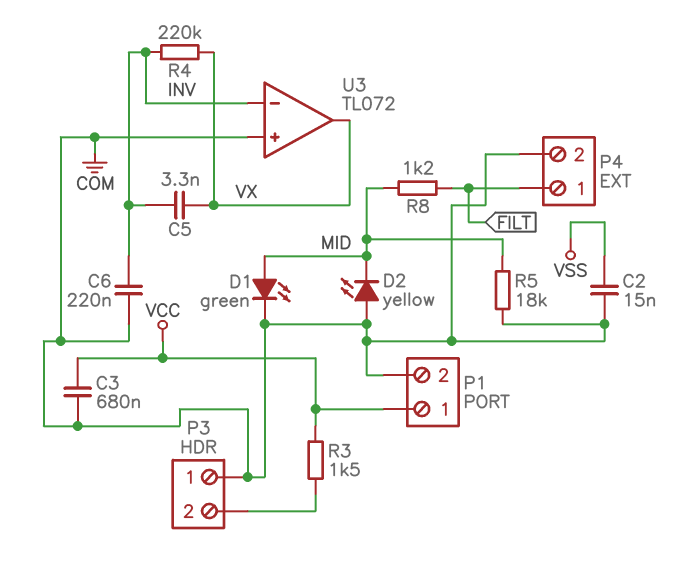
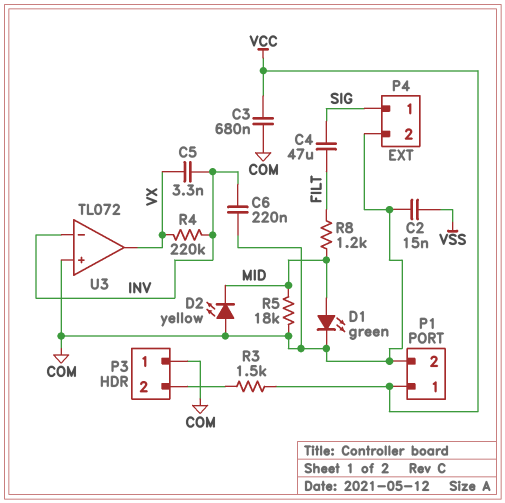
C4: none -> 47uF (FILT, SIG)
P4 pin 1: FILT -> SIG

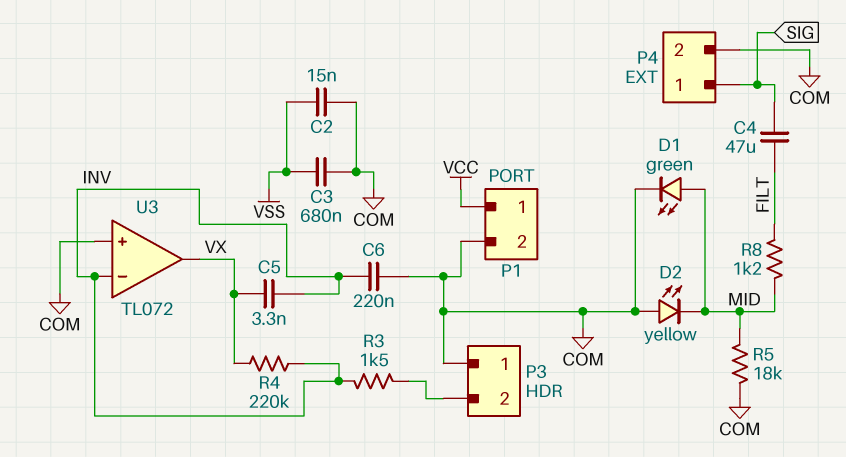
C3: 680nF (COM, VCC) -> 680nF (COM, VSS)
R3: 1.5k (P3/2, VCC) -> 1.5k (INV, P3/2)

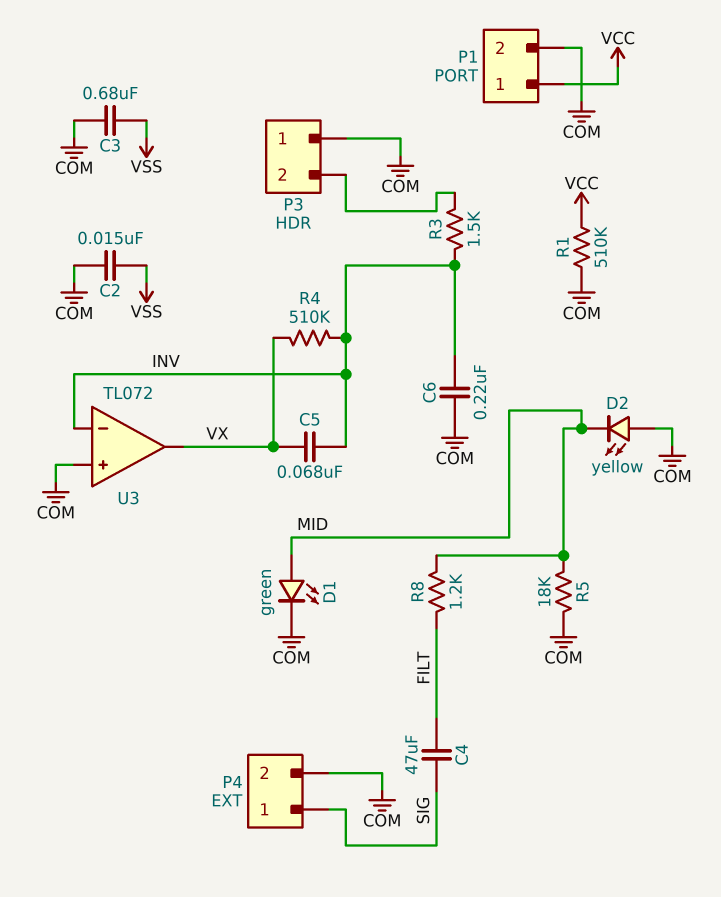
C5: 3.3nF (INV, VX) -> 68nF (INV, VX)
R1: none -> 510k (COM, VCC)
R4: 220k (INV, VX) -> 510k (INV, VX)

